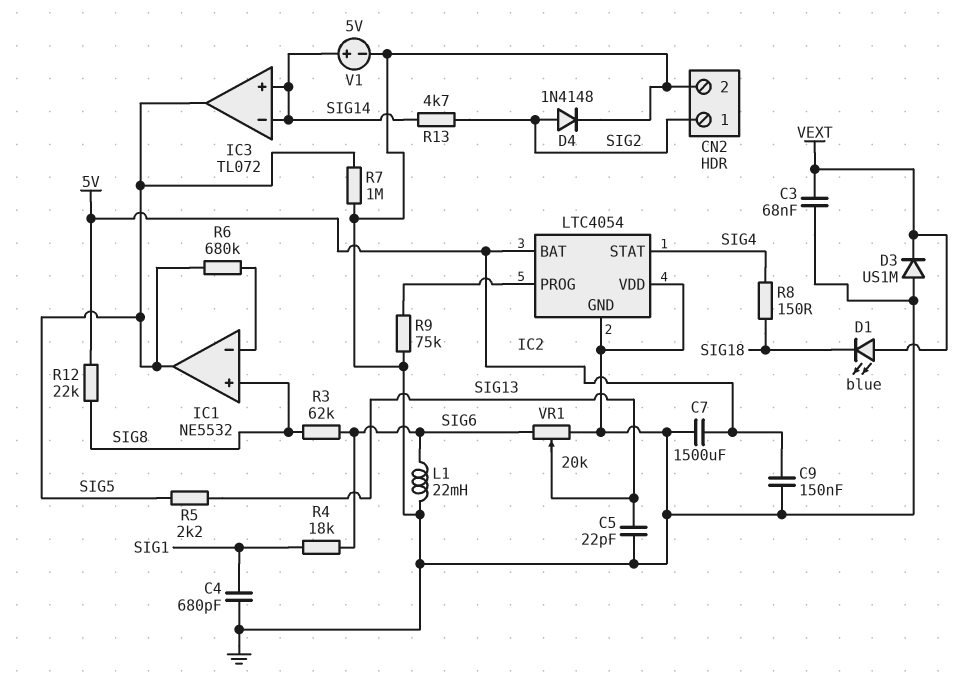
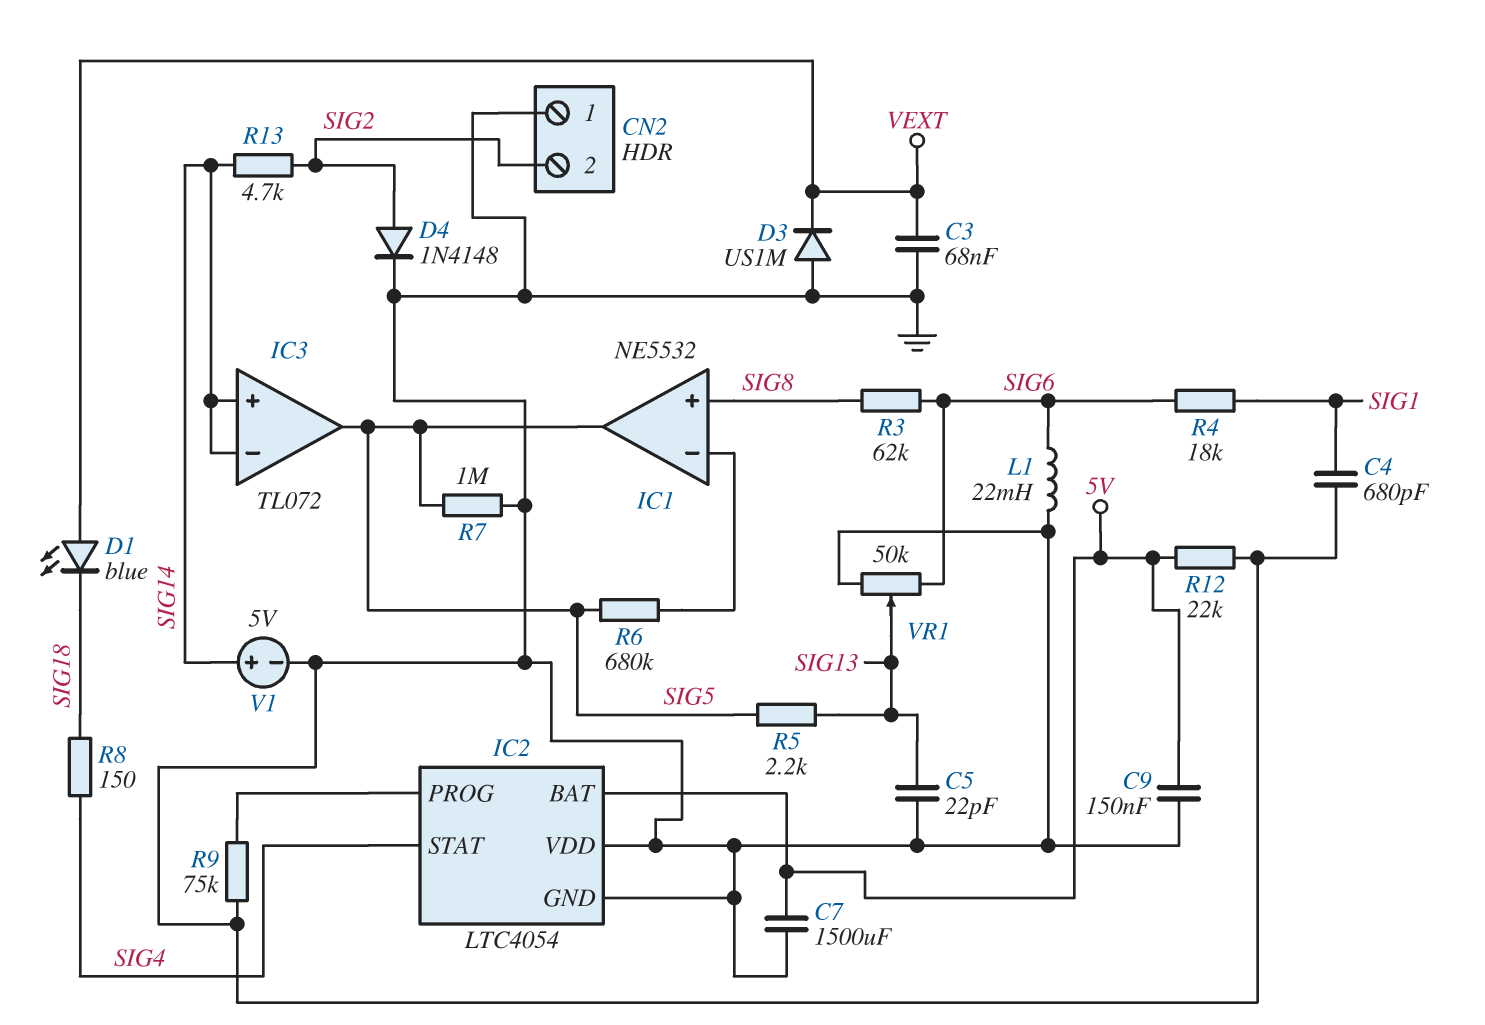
CN2 pin 1: SIG2 -> GND
CN2 pin 2: GND -> SIG2
R12: 22k (5V, SIG8) -> 22k (5V, GND)
VR1: 20k (GND, SIG6, wiper SIG13) -> 50k (GND, SIG6, wiper SIG13)

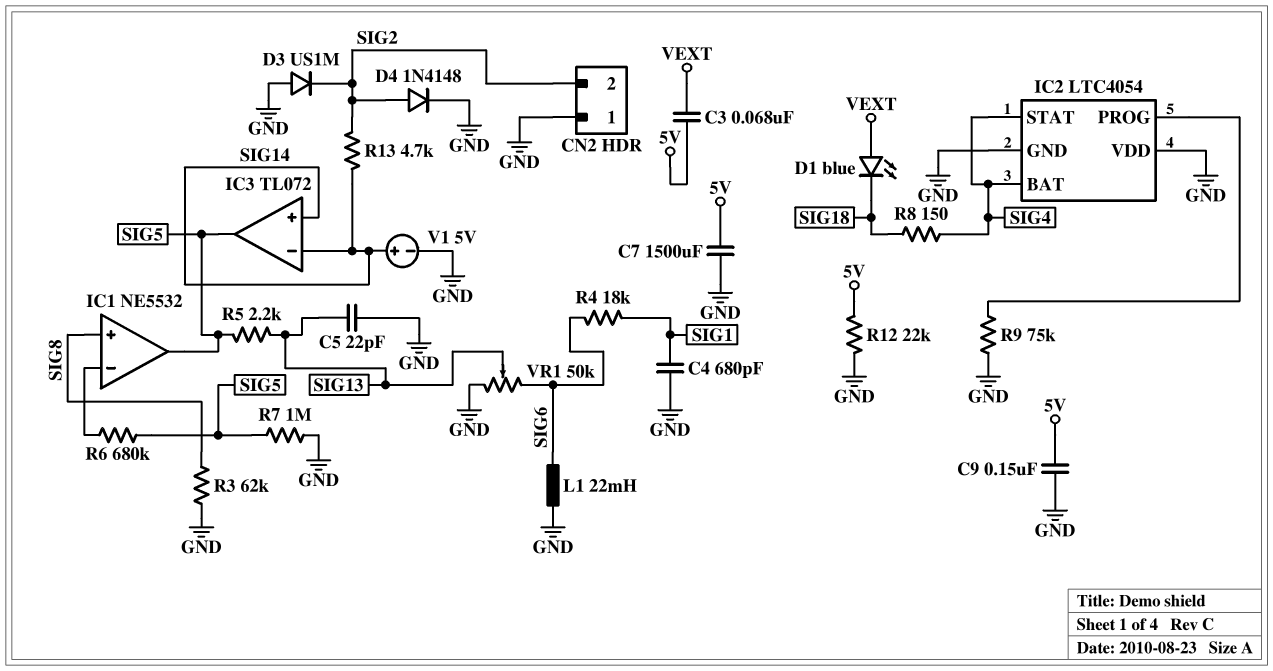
C3: 68nF (GND, VEXT) -> 68nF (5V, VEXT)
D3: diode US1M (A GND, K VEXT) -> diode US1M (A GND, K SIG2)
IC2 pin BAT: 5V -> SIG4
R3: 62k (SIG6, SIG8) -> 62k (GND, SIG8)

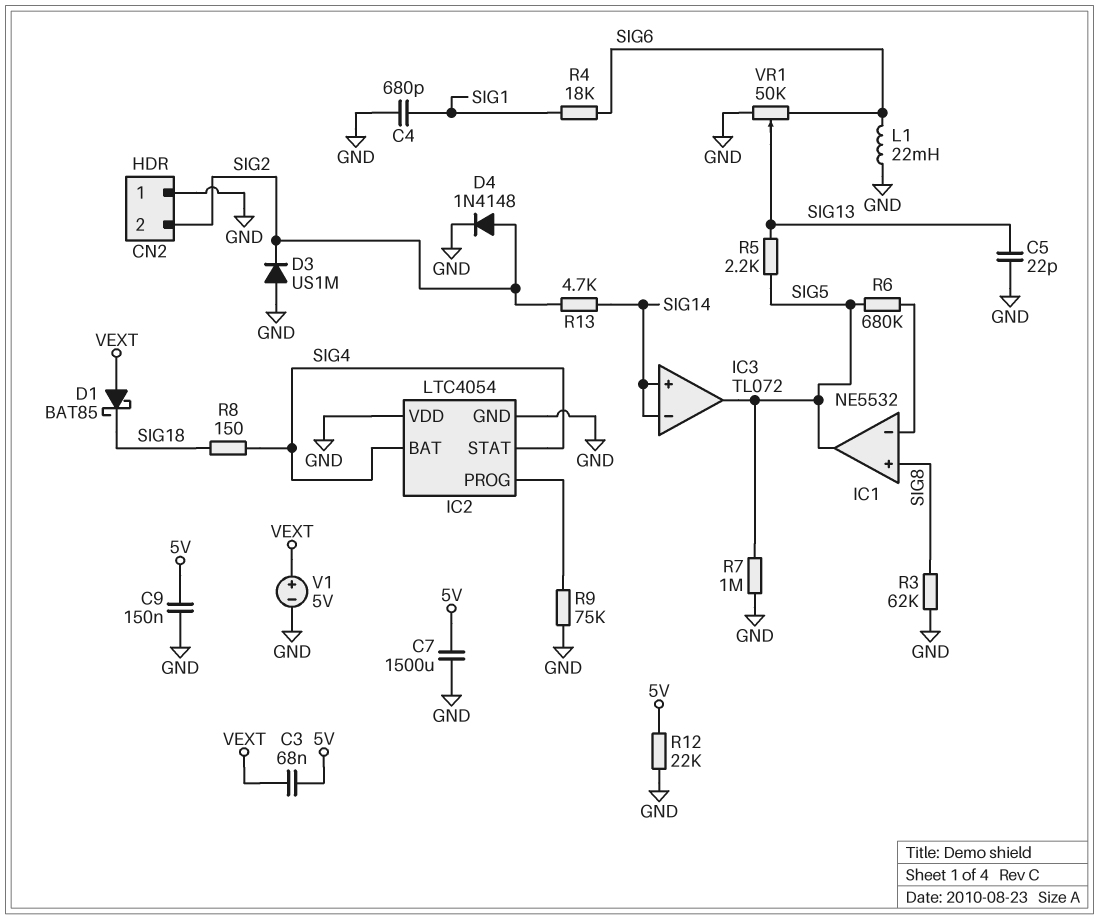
D1: LED blue (A VEXT, K SIG18) -> schottky BAT85 (A VEXT, K SIG18)
V1: 5V (plus SIG14, minus GND) -> 5V (plus VEXT, minus GND)

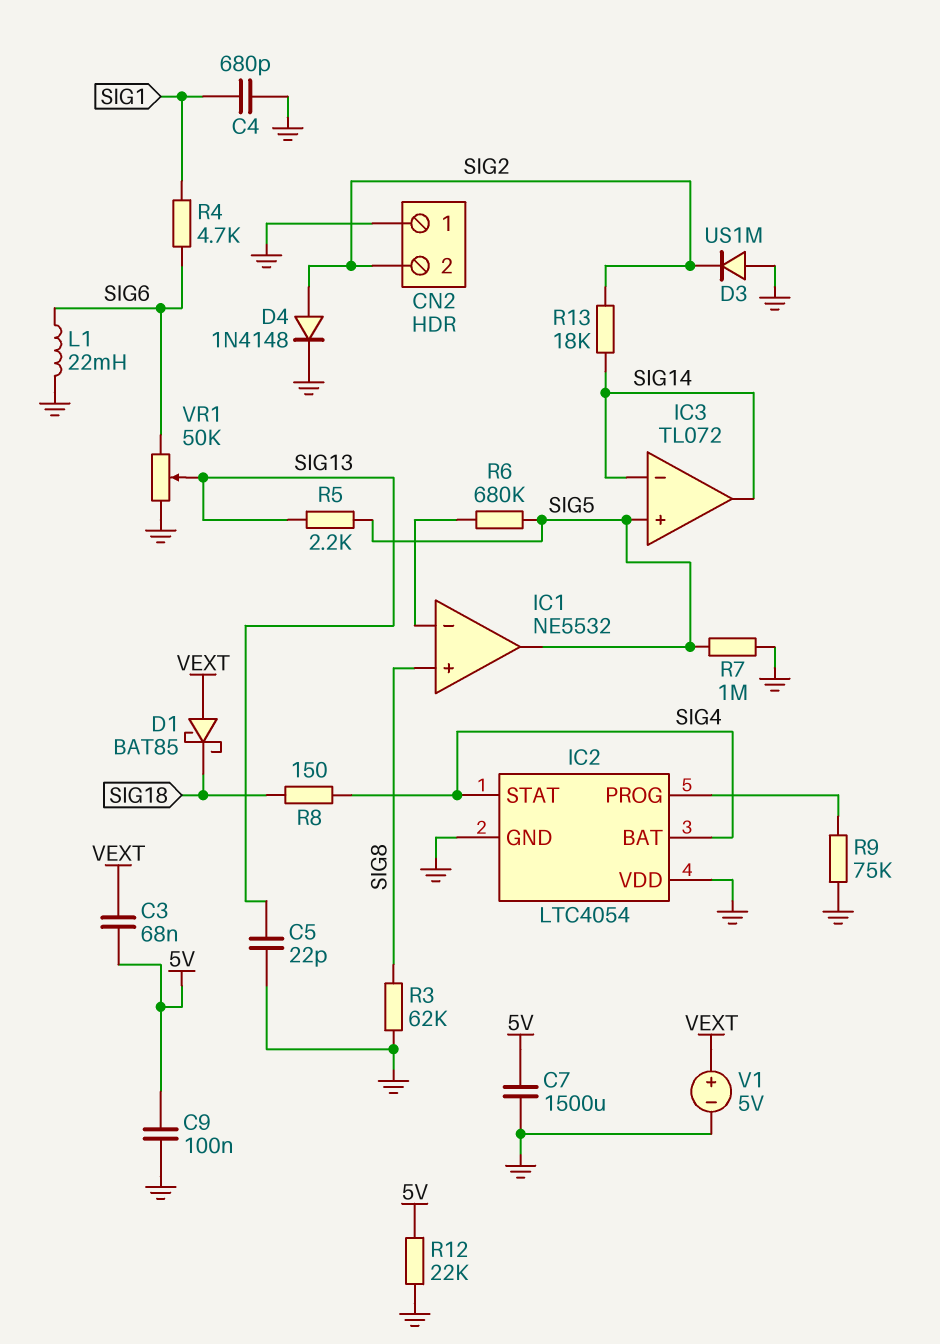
C9: 150nF (5V, GND) -> 100nF (5V, GND)
IC3 pin in+: SIG14 -> SIG5
IC3 pin out: SIG5 -> SIG14
R4: 18k (SIG1, SIG6) -> 4.7k (SIG1, SIG6)
R13: 4.7k (SIG2, SIG14) -> 18k (SIG2, SIG14)

